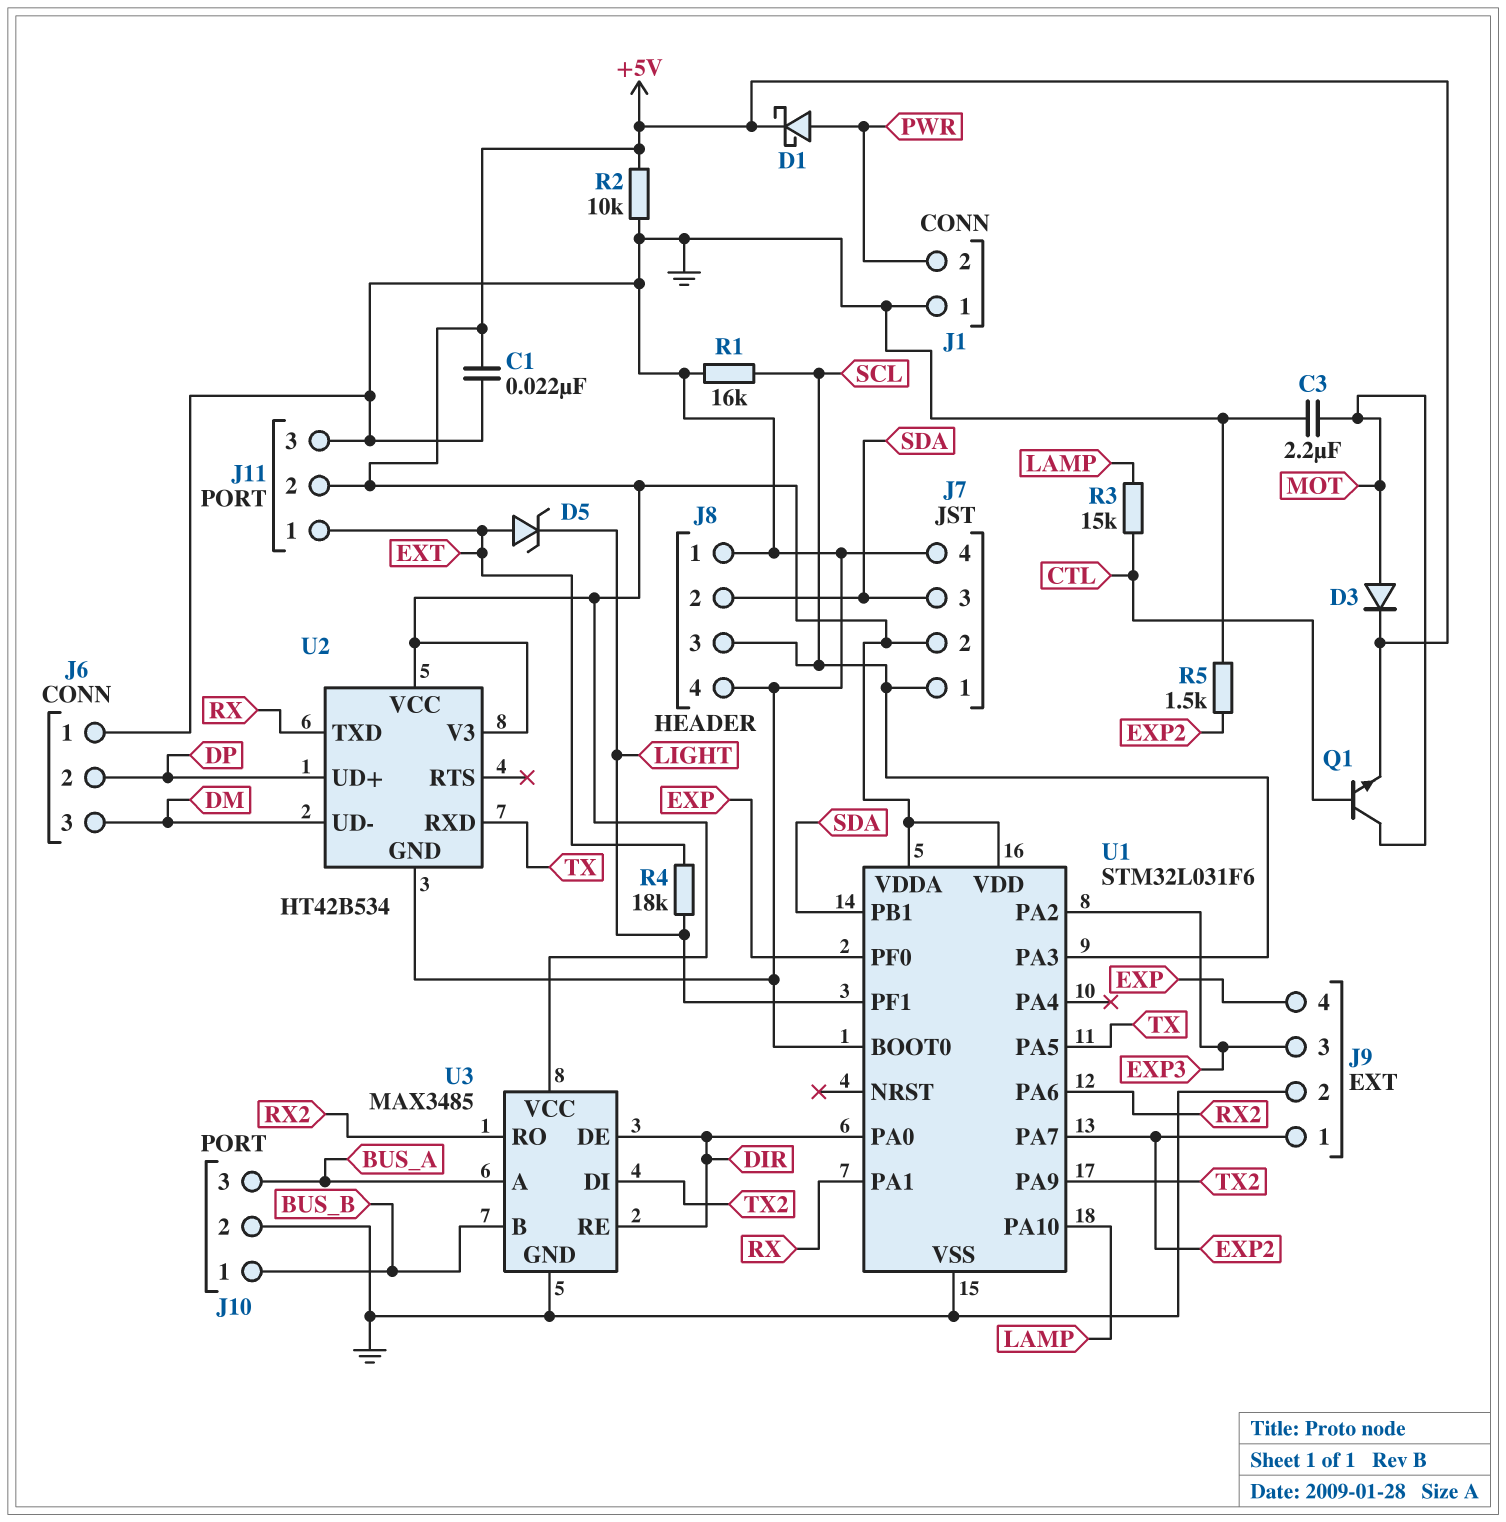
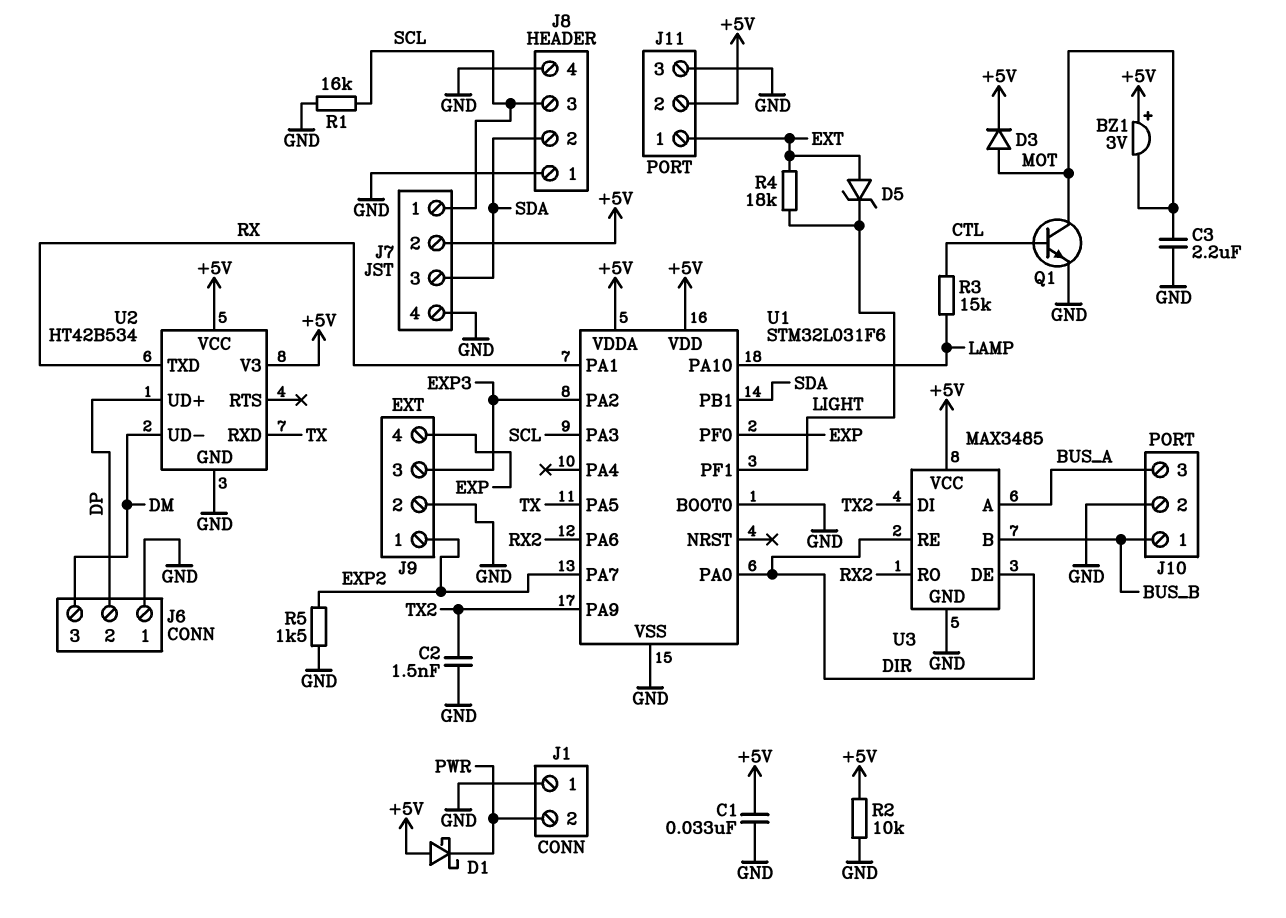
BZ1: none -> buzzer 3V (plus +5V, minus MOT)
C1: 22nF (+5V, GND) -> 33nF (+5V, GND)
C2: none -> 1.5nF (GND, TX2)
D1: schottky (A PWR, K +5V) -> schottky (A +5V, K PWR)
Q1: NPN (B CTL, C MOT, E +5V) -> NPN (B CTL, C MOT, E GND)

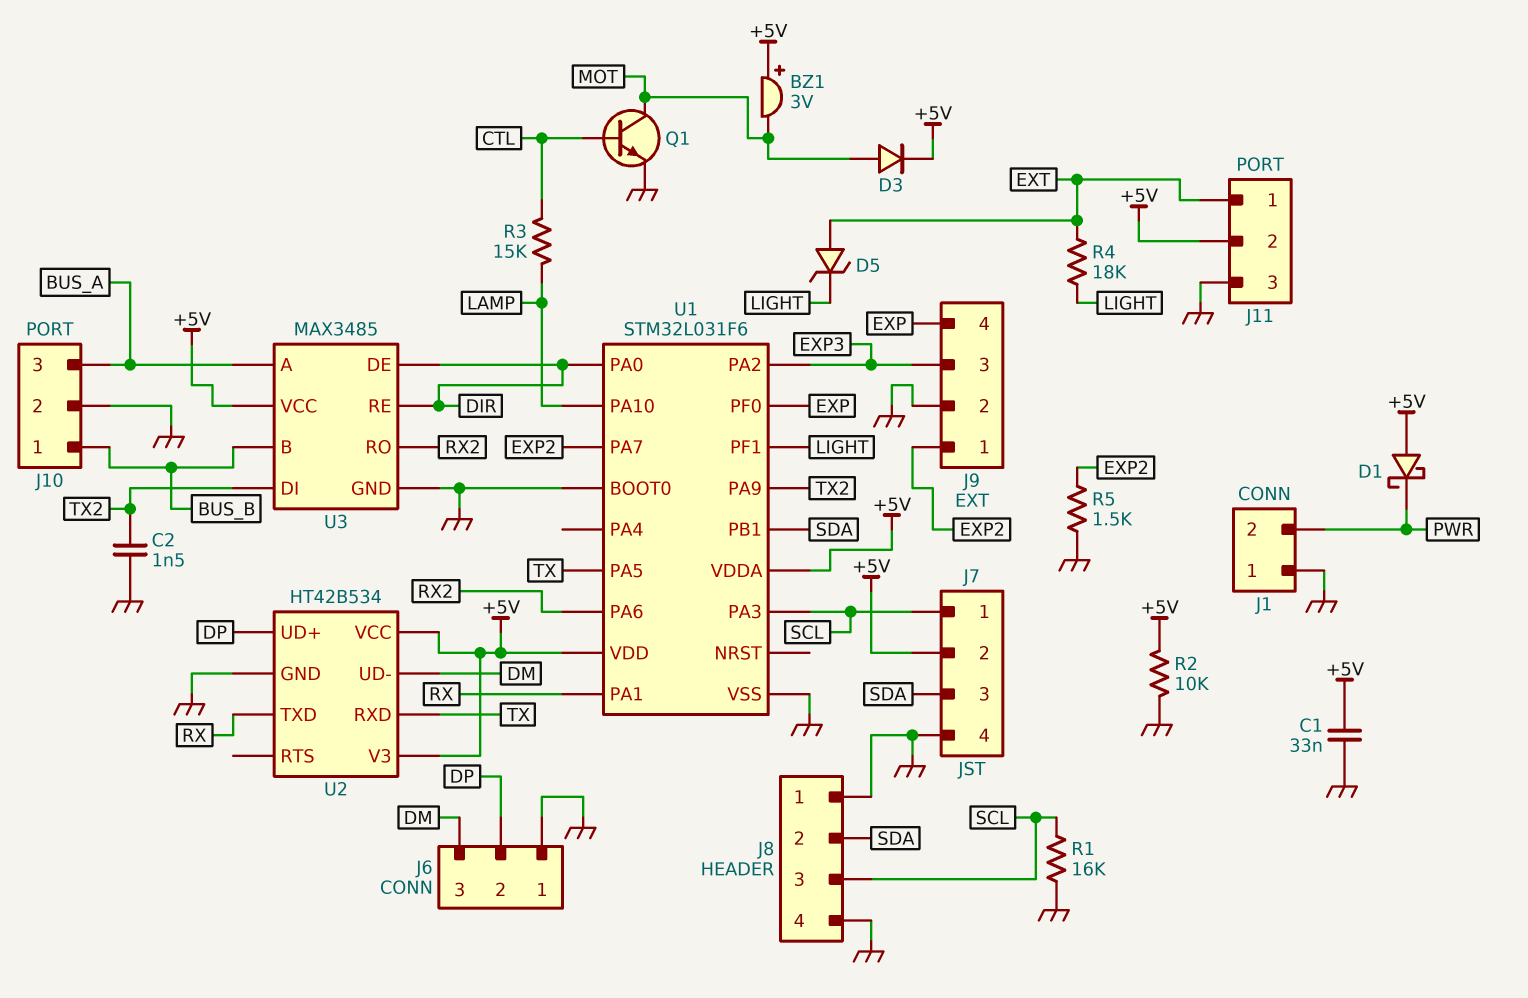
C3: 2.2uF (GND, MOT) -> none

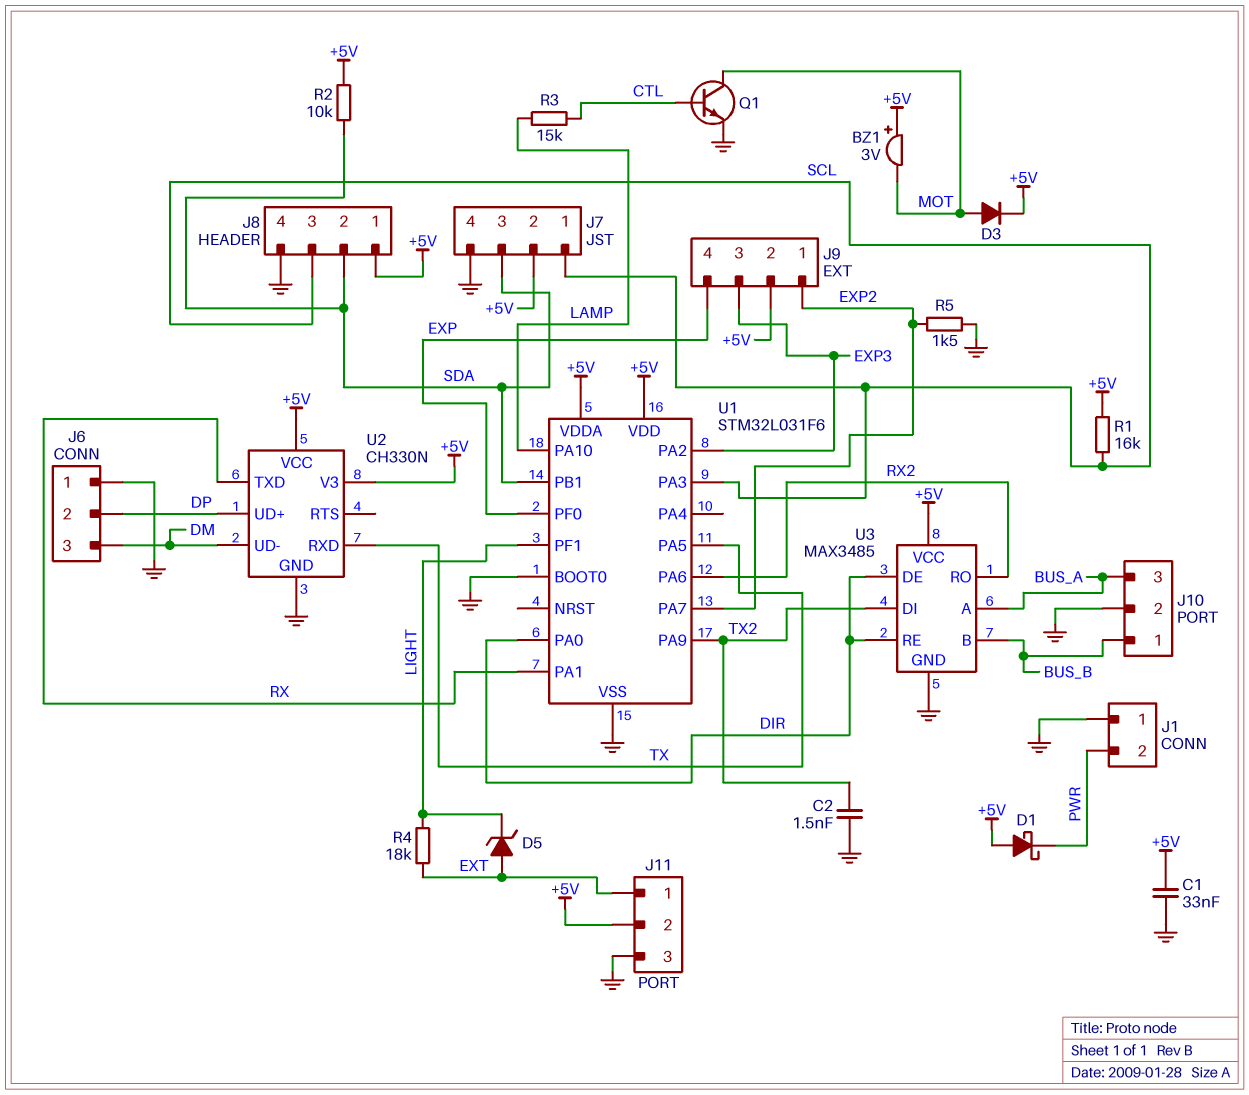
J8 pin 1: GND -> +5V
J9 pin 2: GND -> +5V
R1: 16k (GND, SCL) -> 16k (+5V, SCL)
R2: 10k (+5V, GND) -> 10k (+5V, SDA)
U2: HT42B534 -> CH330N

